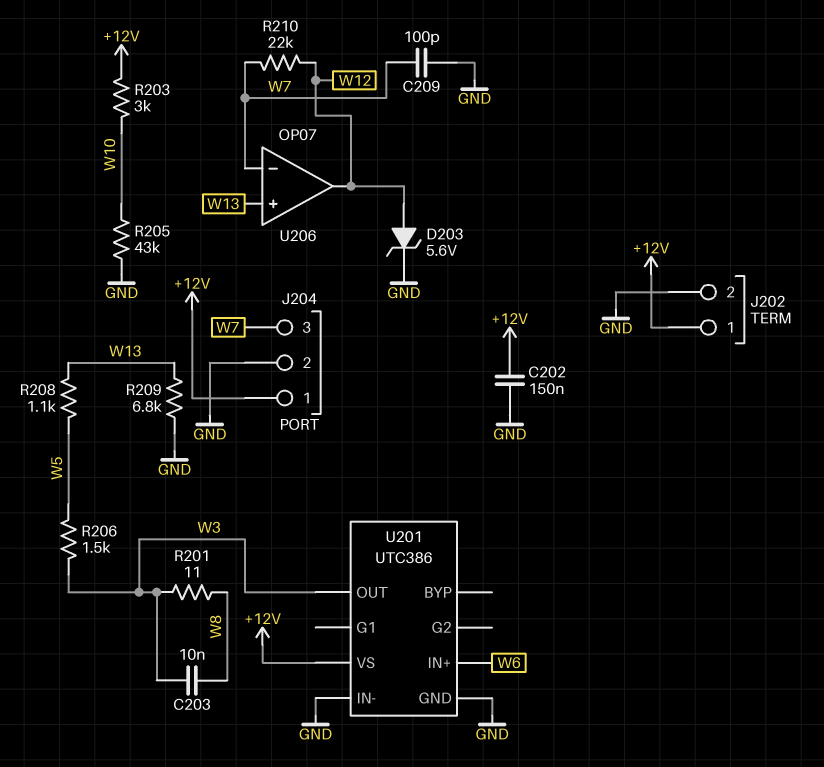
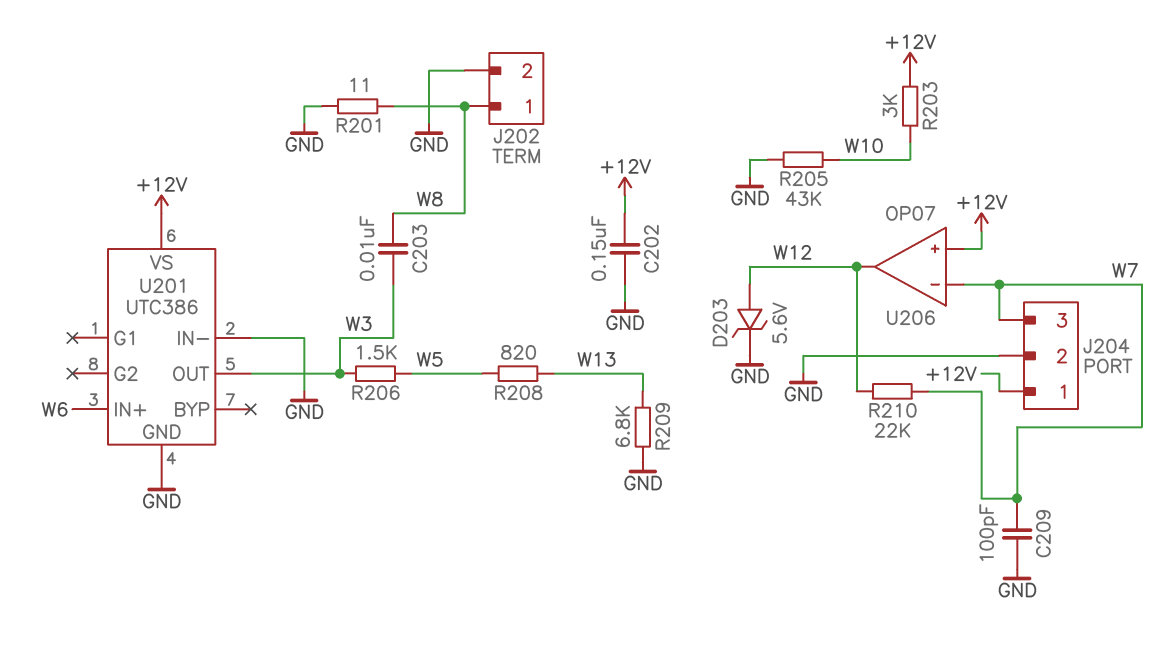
J202 pin 1: +12V -> W8
R201: 11 (W3, W8) -> 11 (GND, W8)
R208: 1.1k (W5, W13) -> 820 (W5, W13)
U206 pin in+: W13 -> +12V

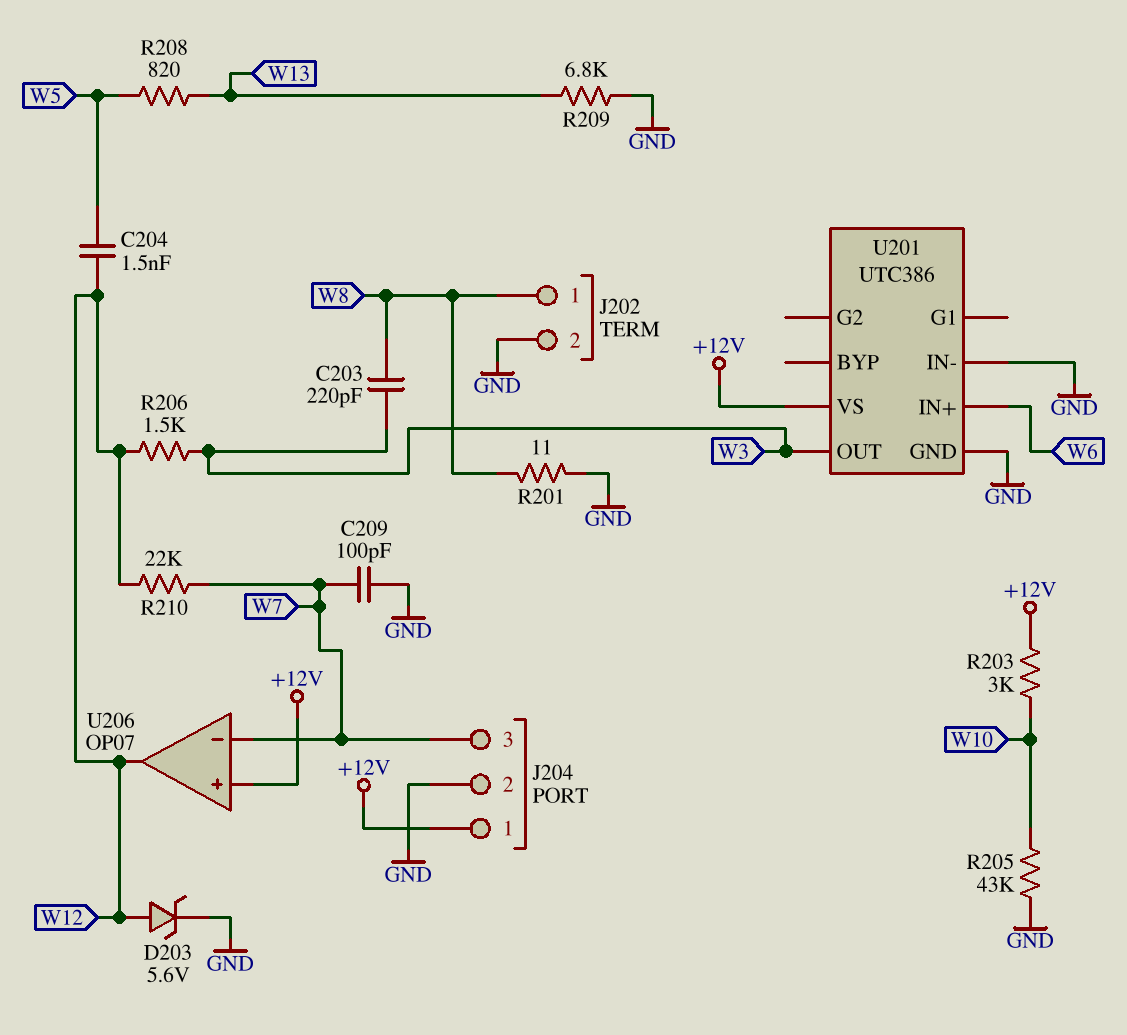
C202: 150nF (+12V, GND) -> none
C203: 10nF (W3, W8) -> 220pF (W3, W8)
C204: none -> 1.5nF (W5, W12)
R206: 1.5k (W3, W5) -> 1.5k (W3, W12)

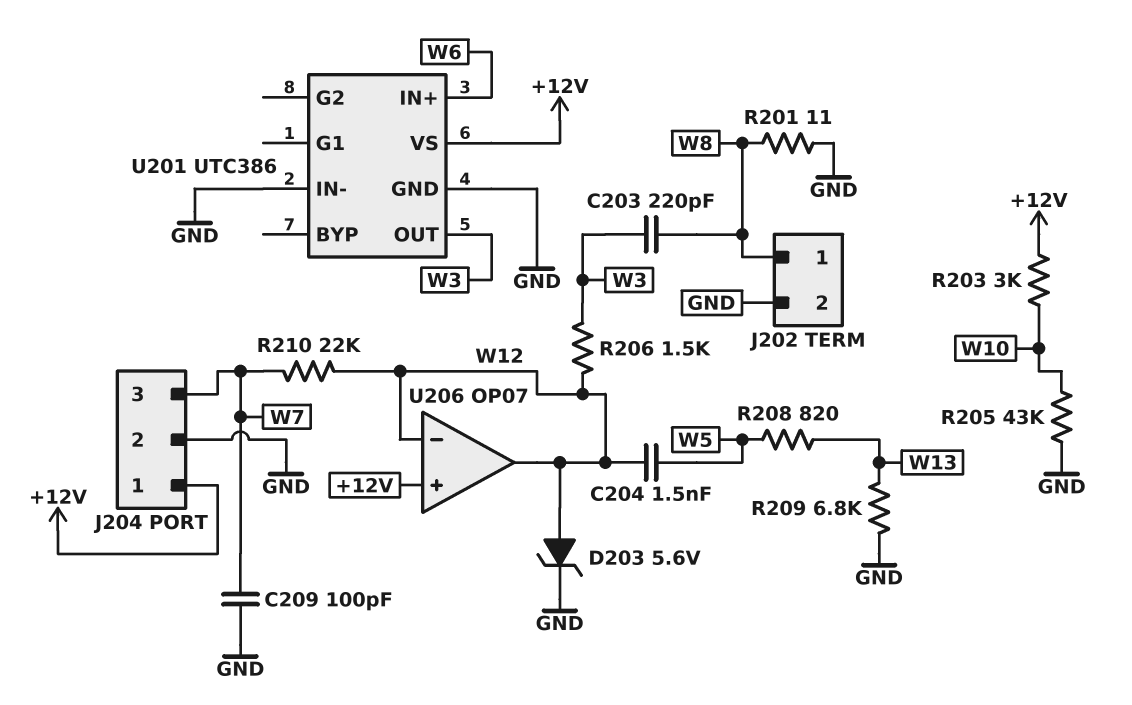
U206 pin in-: W7 -> W12

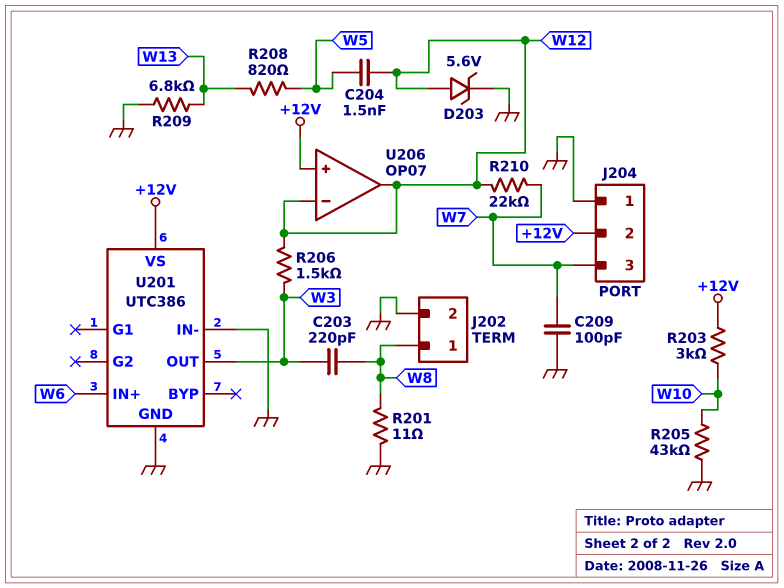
J204 pin 1: +12V -> GND
J204 pin 2: GND -> +12V

